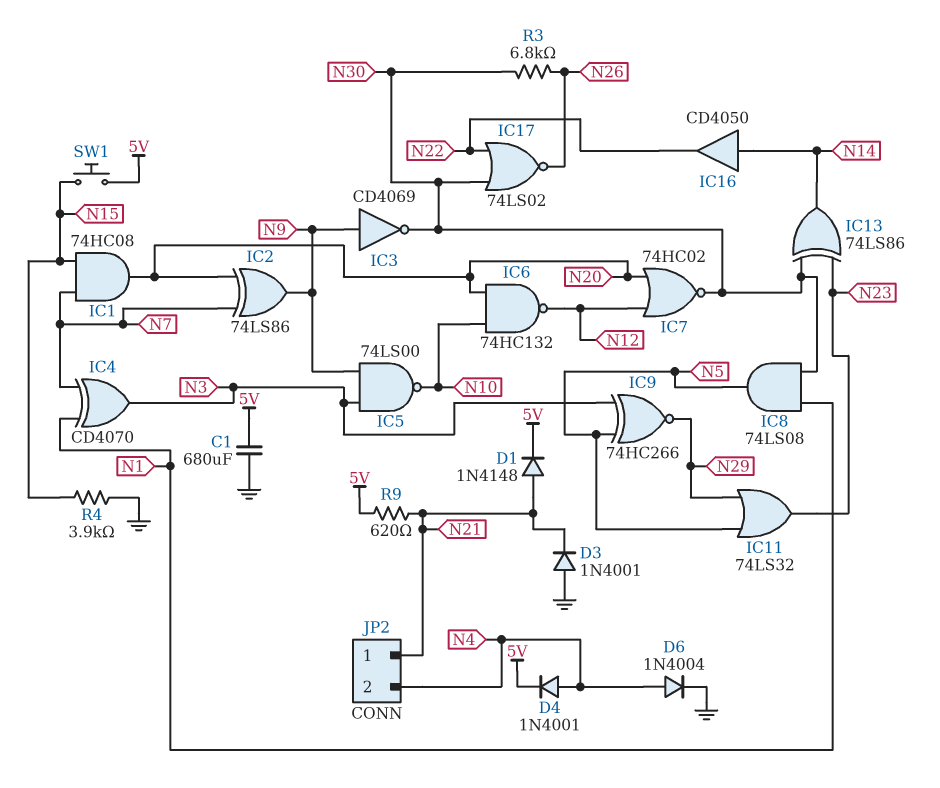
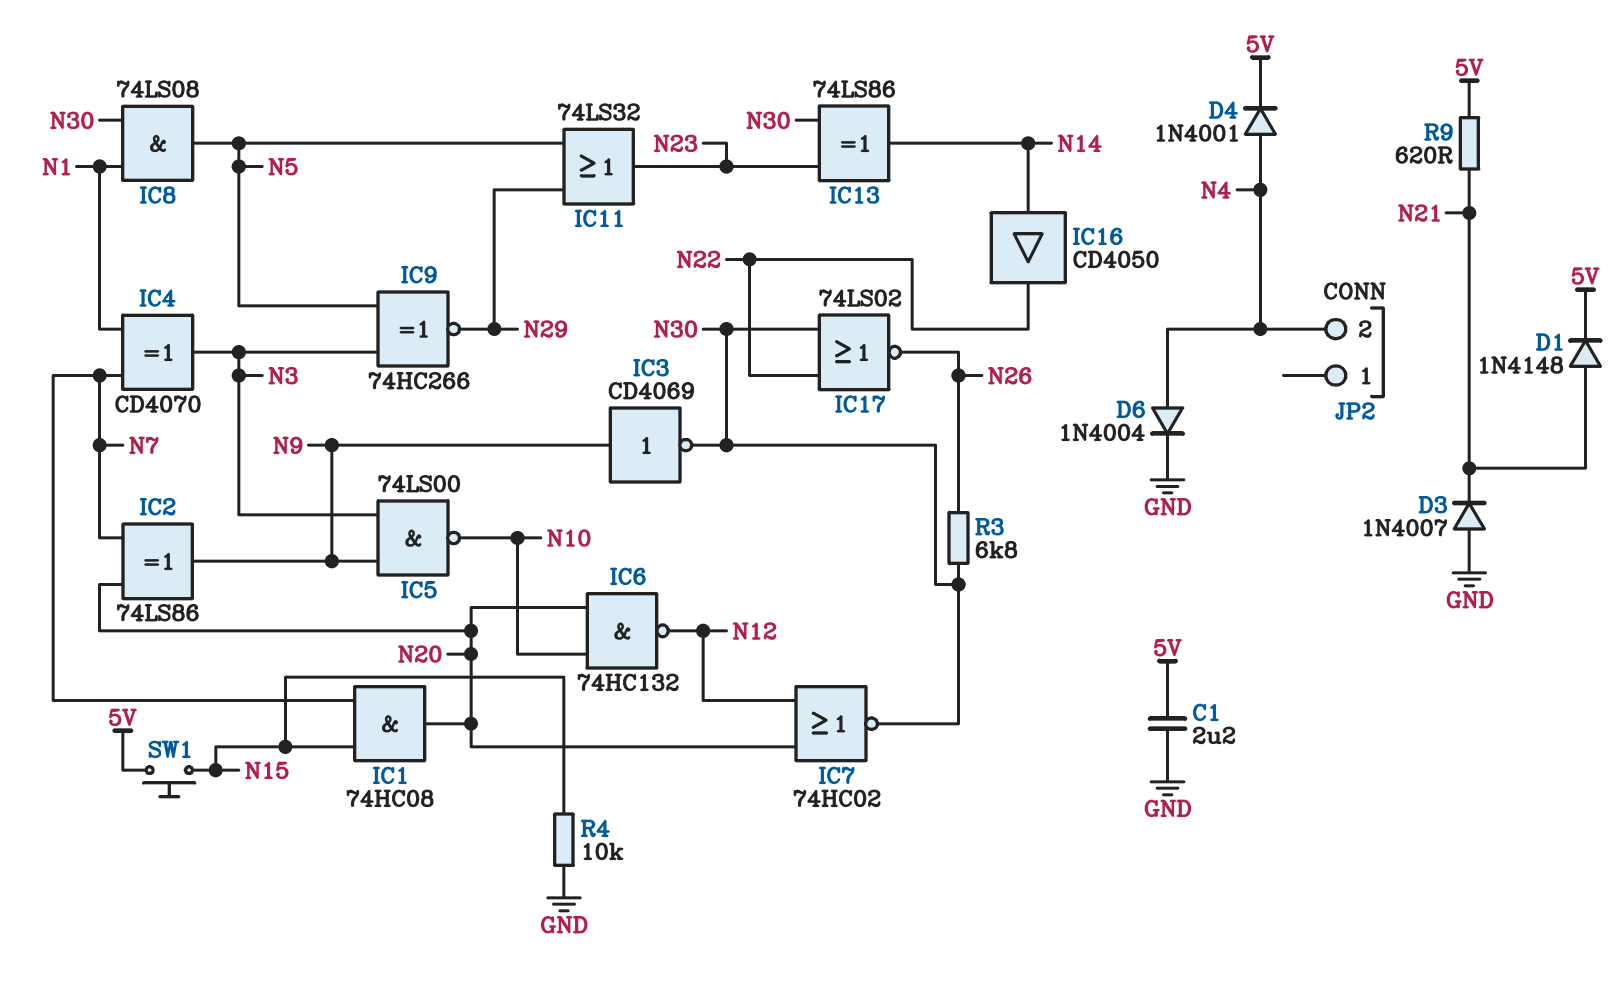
C1: 680uF (5V, GND) -> 2.2uF (5V, GND)
D3: diode 1N4001 (A GND, K N21) -> diode 1N4007 (A GND, K N21)
JP2 pin 1: N21 -> none
R4: 3.9k (GND, N15) -> 10k (GND, N15)

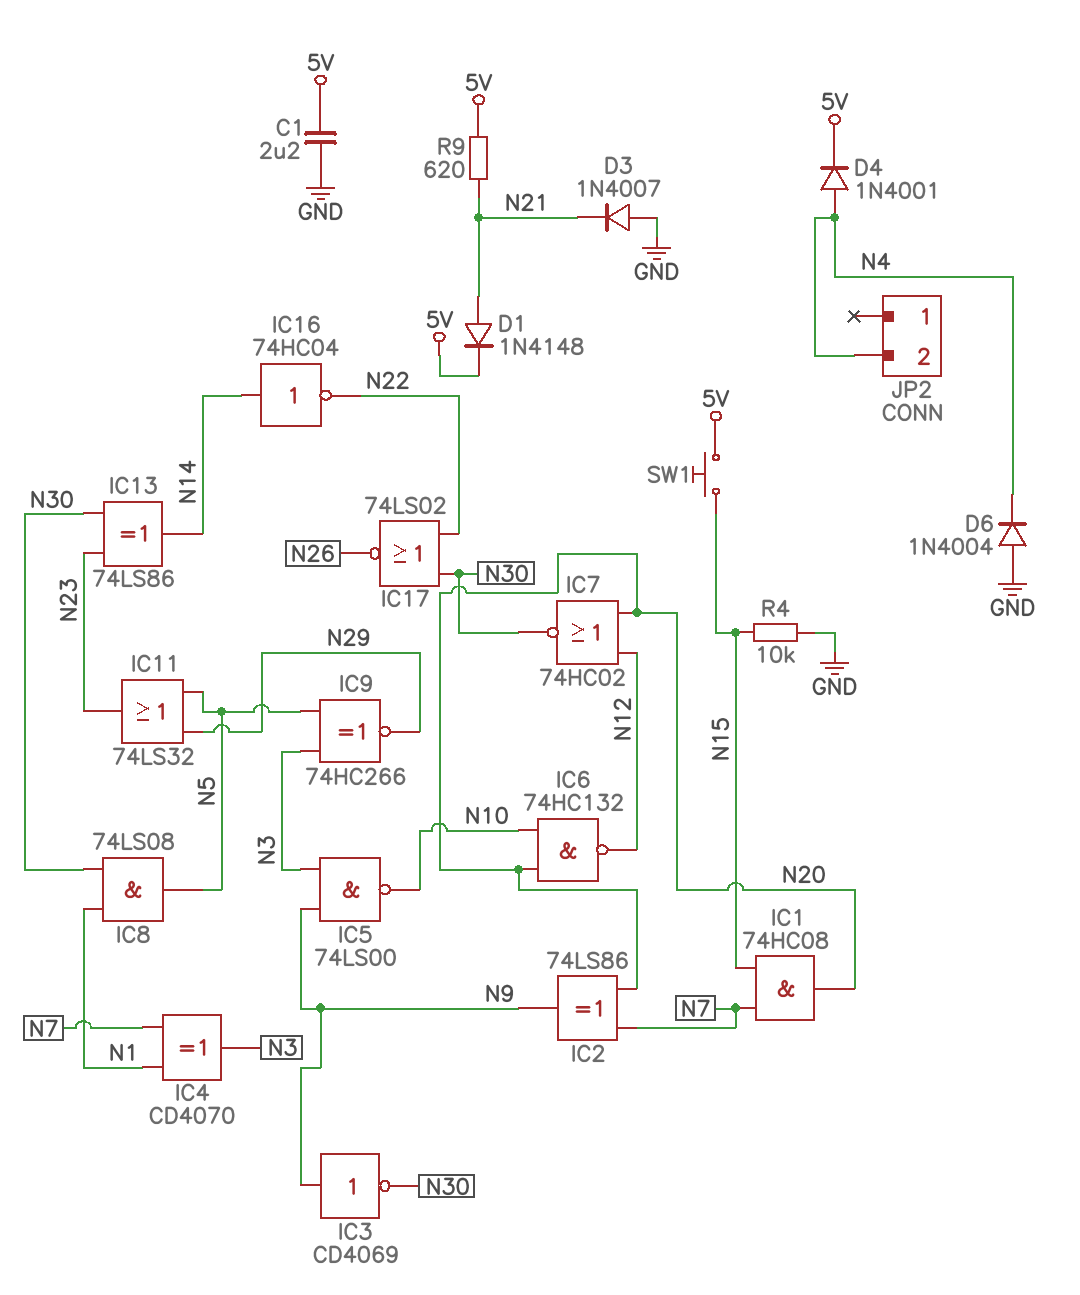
D6: diode 1N4004 (A N4, K GND) -> diode 1N4004 (A GND, K N4)
IC16: buffer CD4050 (in N14, out N22) -> NOT 74HC04 (in N14, out N22)
R3: 6.8k (N26, N30) -> none

